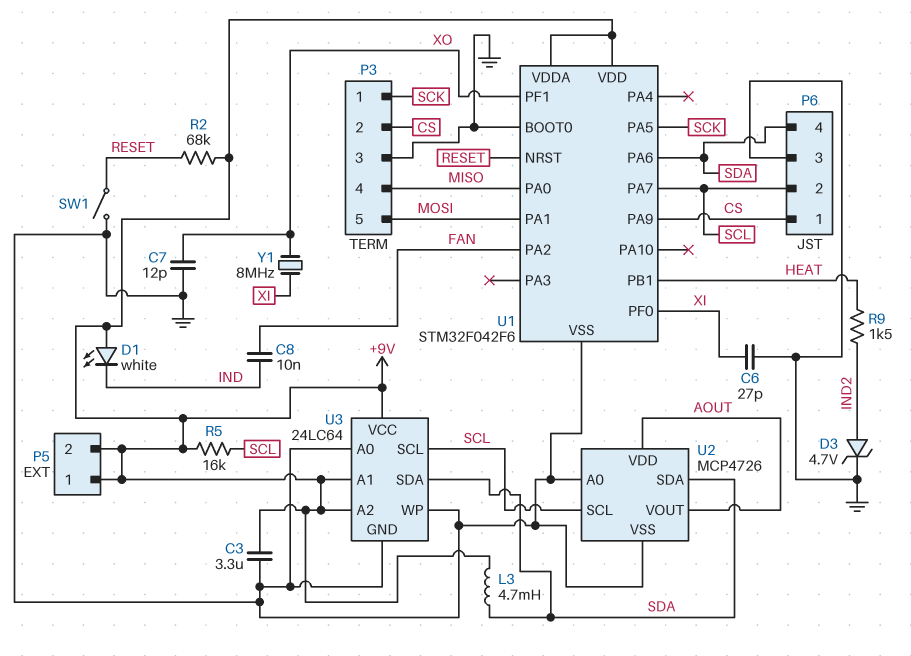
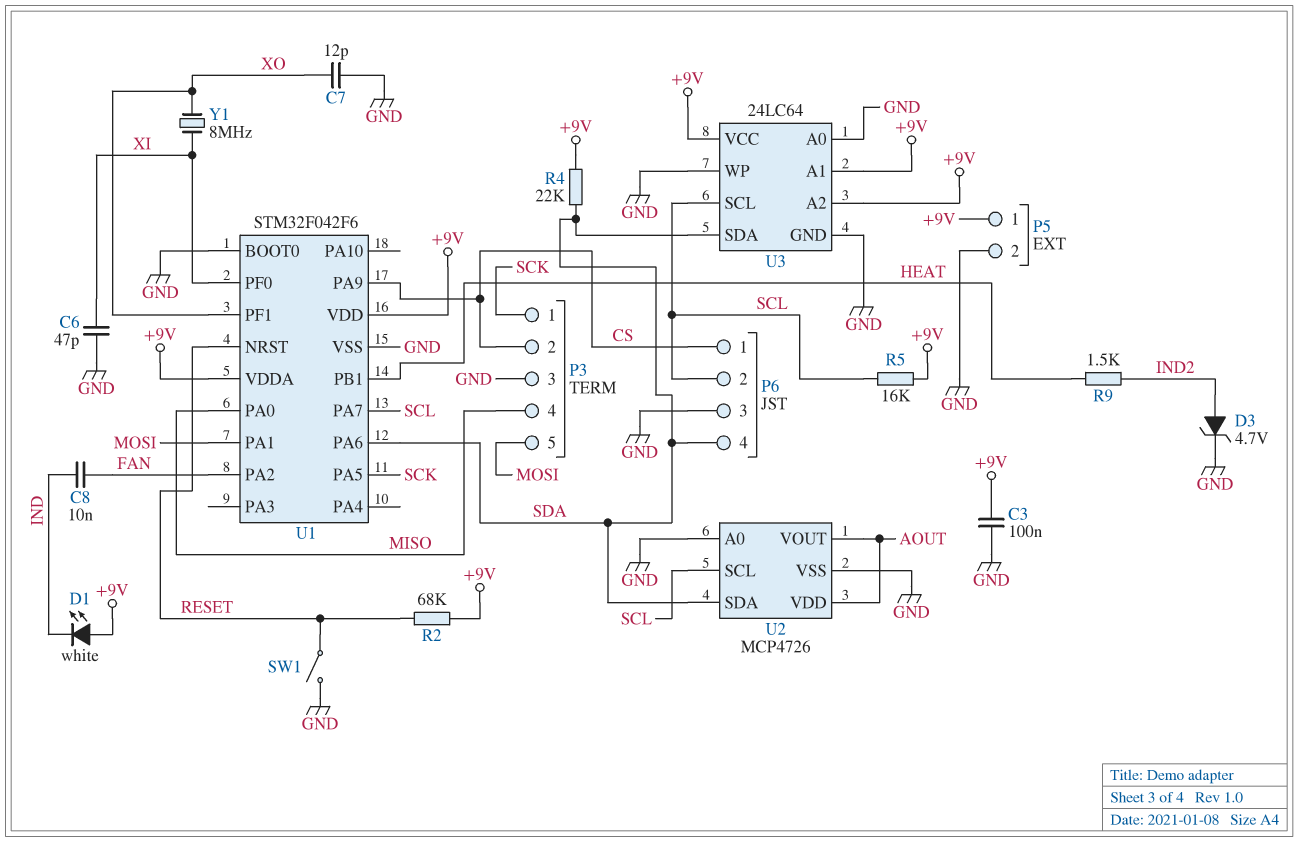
C3: 3.3uF (+9V, GND) -> 100nF (+9V, GND)
C6: 27pF (GND, XI) -> 47pF (GND, XI)
L3: 4.7mH (+9V, SDA) -> none
P5 pin 2: +9V -> GND
R4: none -> 22k (+9V, SDA)

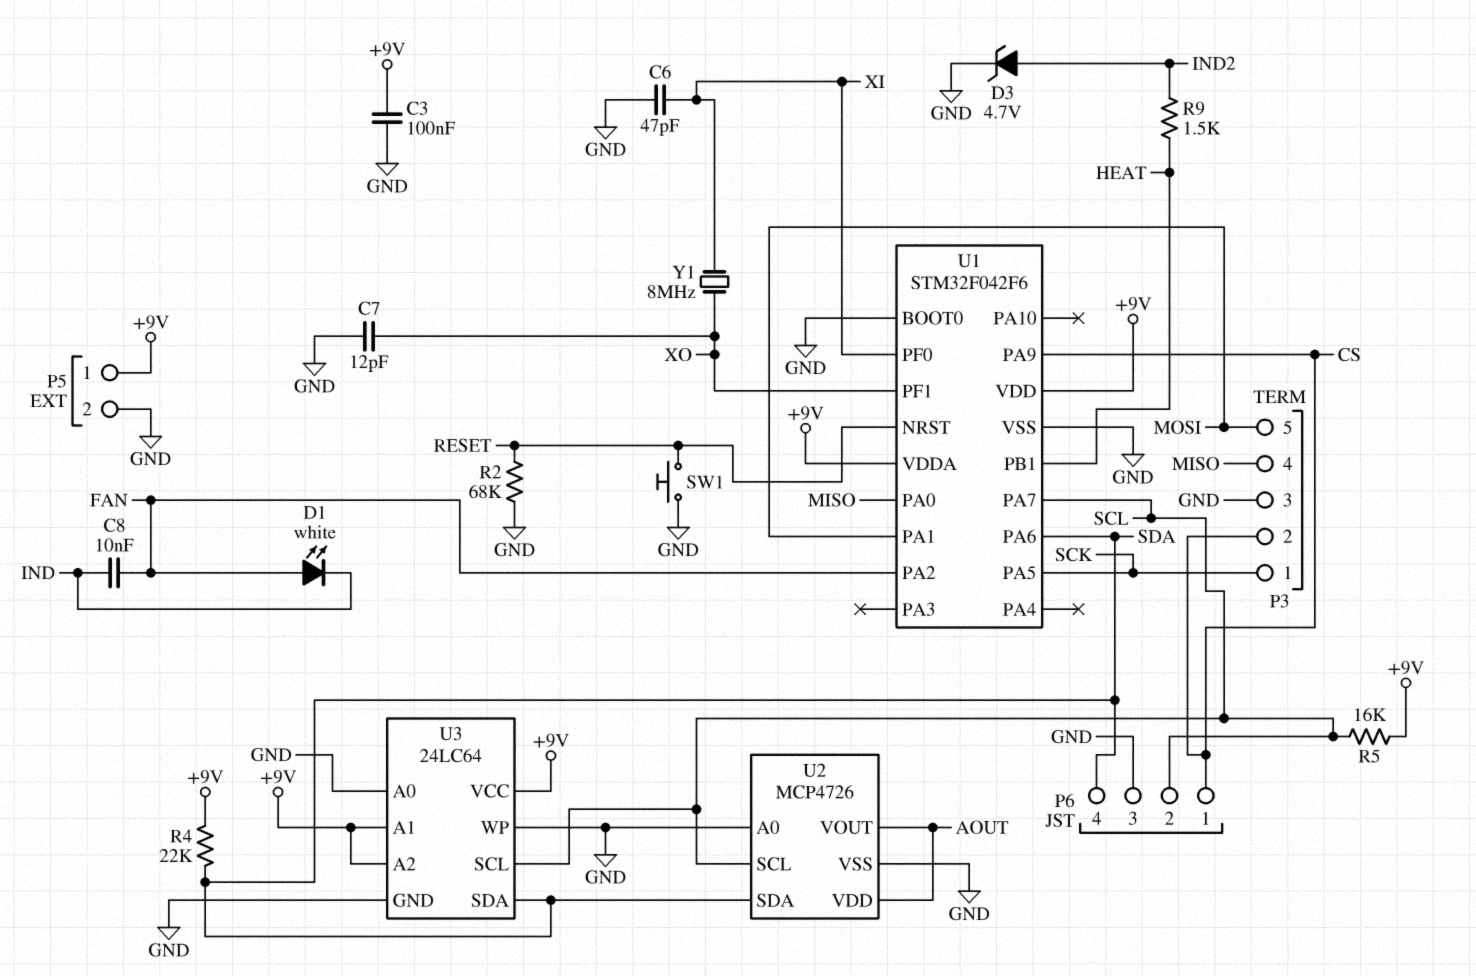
D1: LED white (A +9V, K IND) -> LED white (A FAN, K IND)
R2: 68k (+9V, RESET) -> 68k (GND, RESET)
SW1: switch (GND, RESET) -> button (GND, RESET)

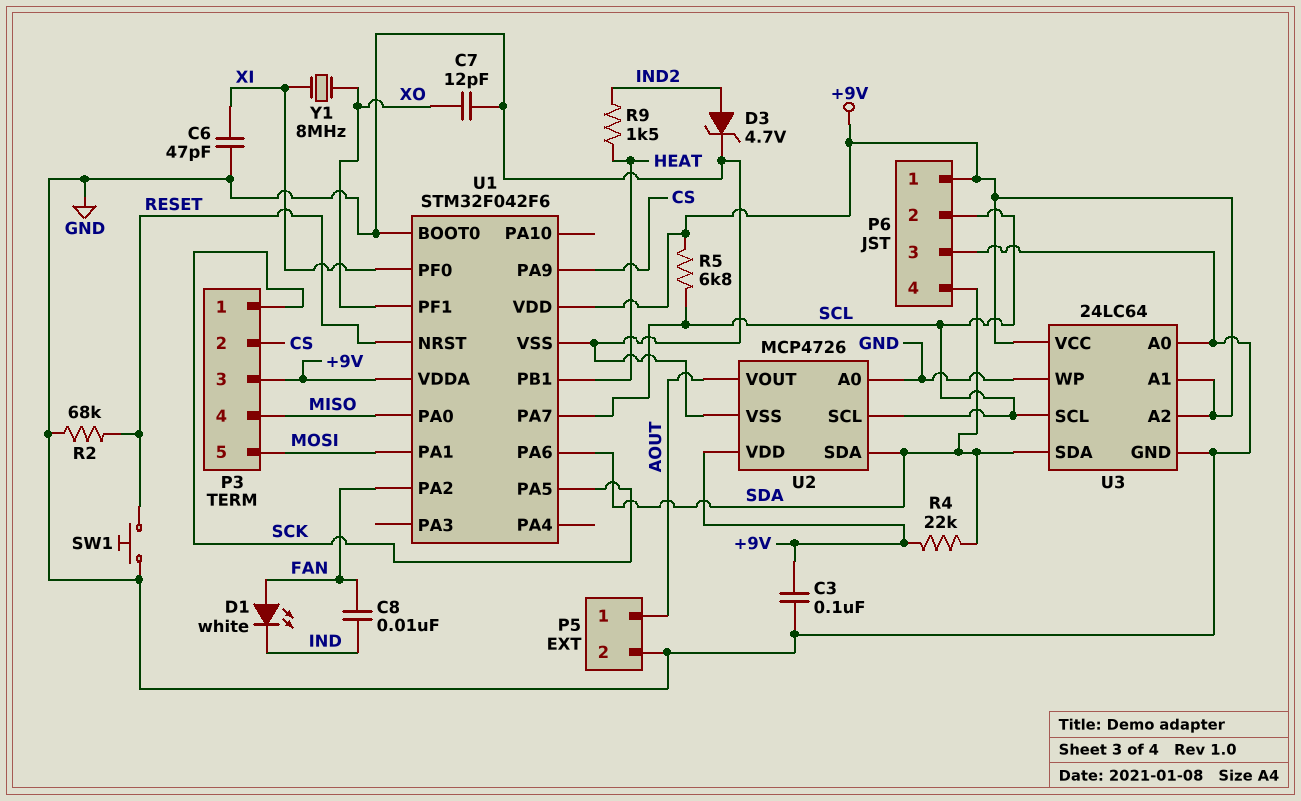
P3 pin 3: GND -> +9V
P5 pin 1: +9V -> AOUT
P6 pin 1: CS -> +9V
R5: 16k (+9V, SCL) -> 6.8k (+9V, SCL)
U2 pin VDD: AOUT -> +9V

